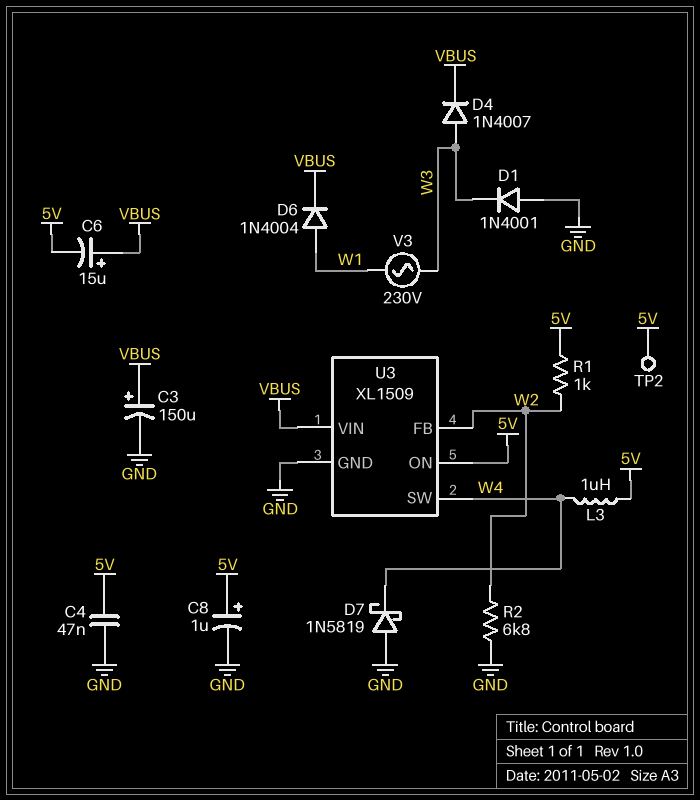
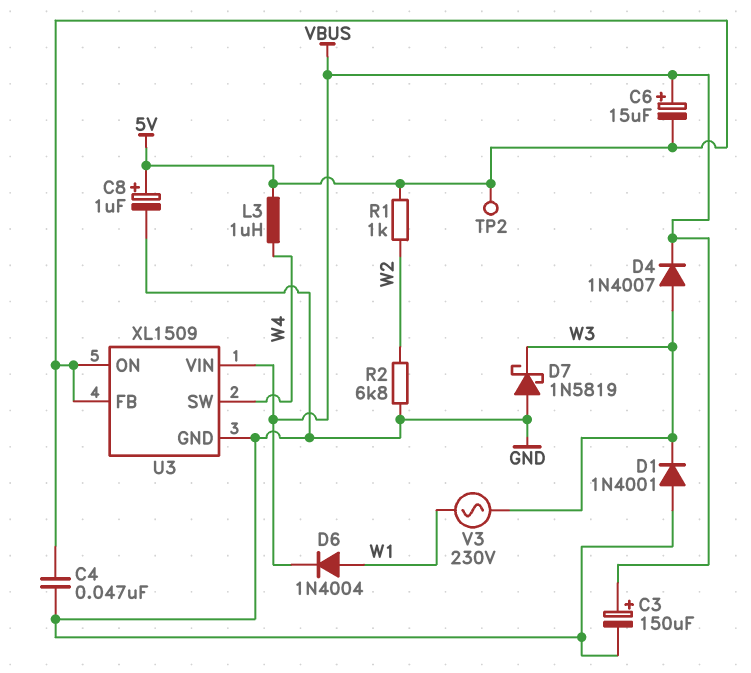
D7: schottky 1N5819 (A GND, K W4) -> schottky 1N5819 (A GND, K W3)
U3 pin FB: W2 -> 5V

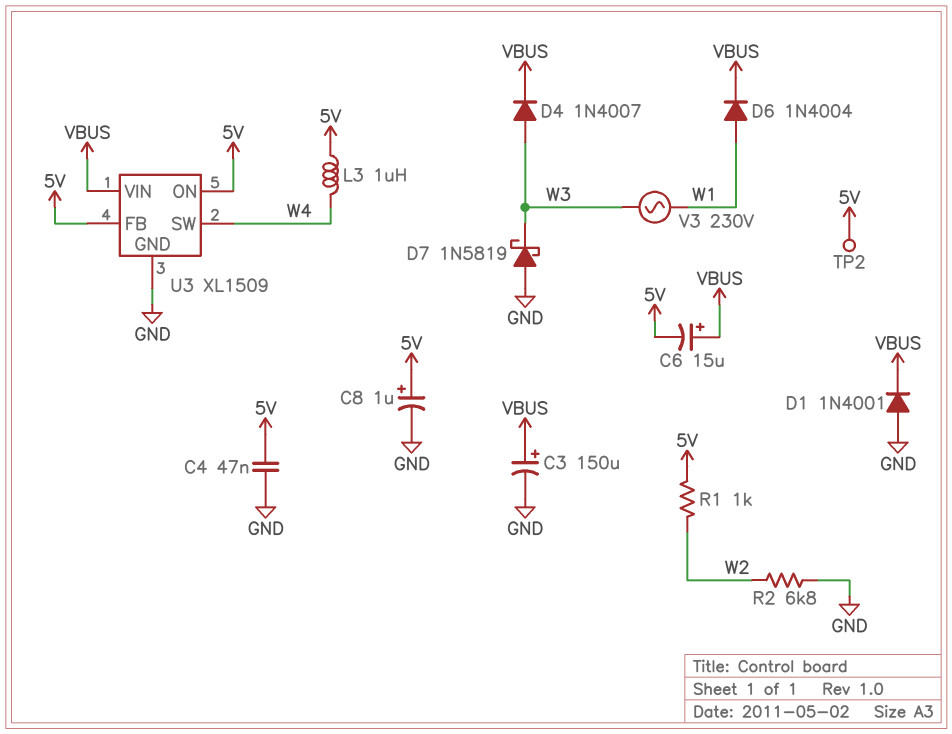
D1: diode 1N4001 (A GND, K W3) -> diode 1N4001 (A GND, K VBUS)

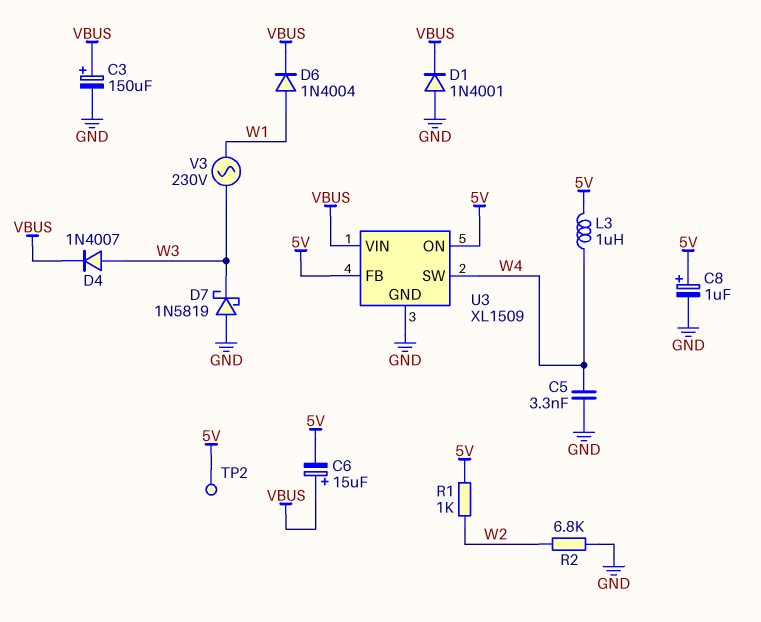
C4: 47nF (5V, GND) -> none
C5: none -> 3.3nF (GND, W4)

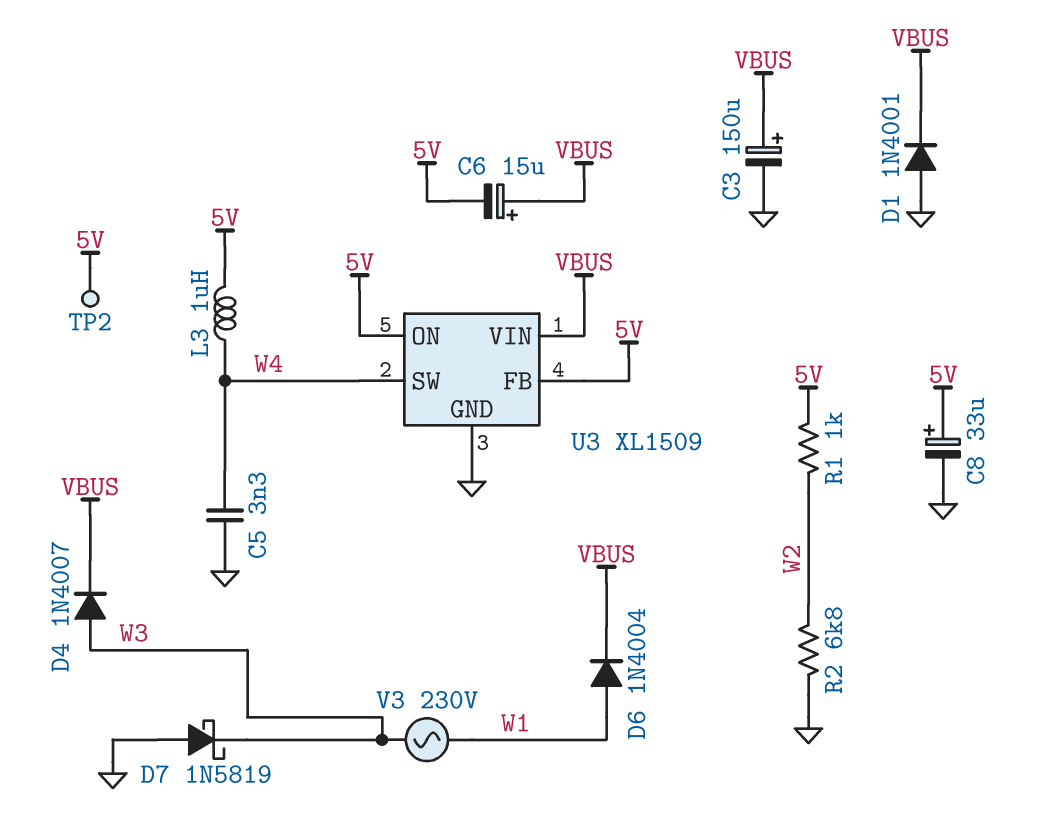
C8: 1uF (plus 5V, minus GND) -> 33uF (plus 5V, minus GND)

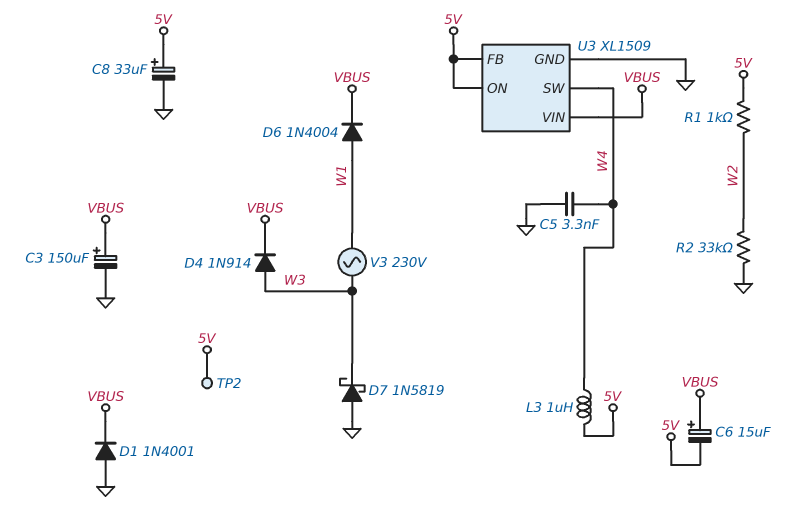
D4: diode 1N4007 (A W3, K VBUS) -> diode 1N914 (A W3, K VBUS)
R2: 6.8k (GND, W2) -> 33k (GND, W2)

